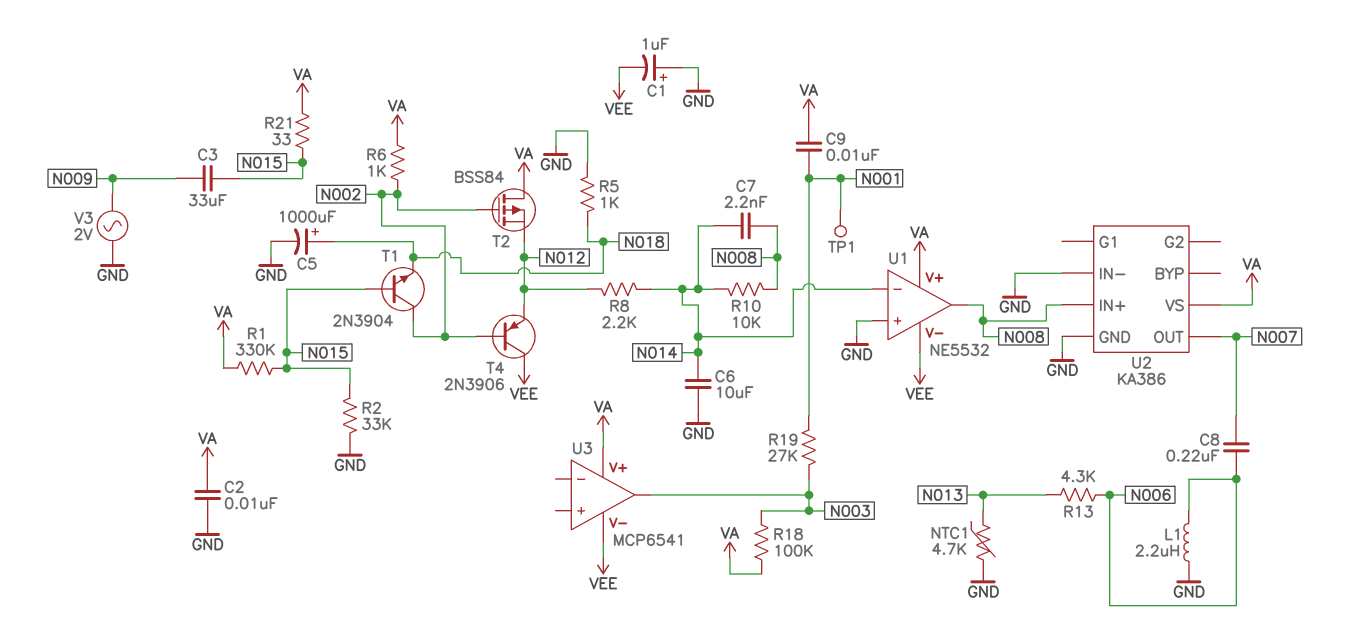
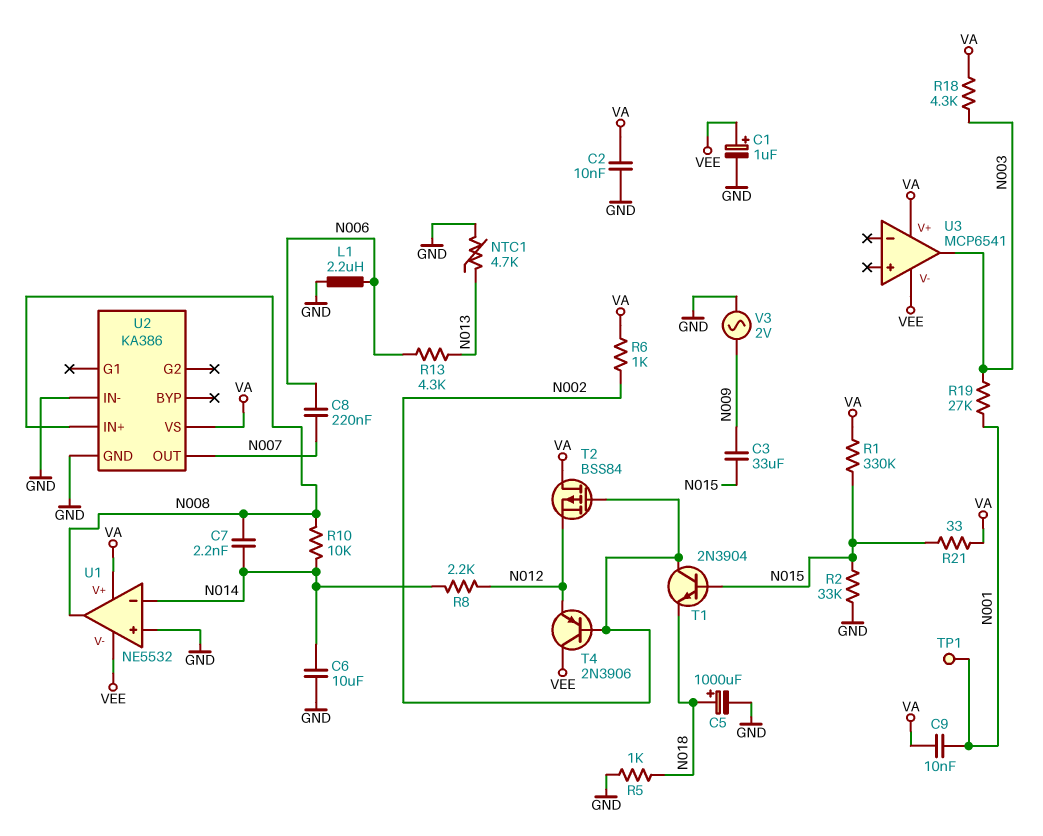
C1: 1uF (plus GND, minus VEE) -> 1uF (plus VEE, minus GND)
R18: 100k (N003, VA) -> 4.3k (N003, VA)

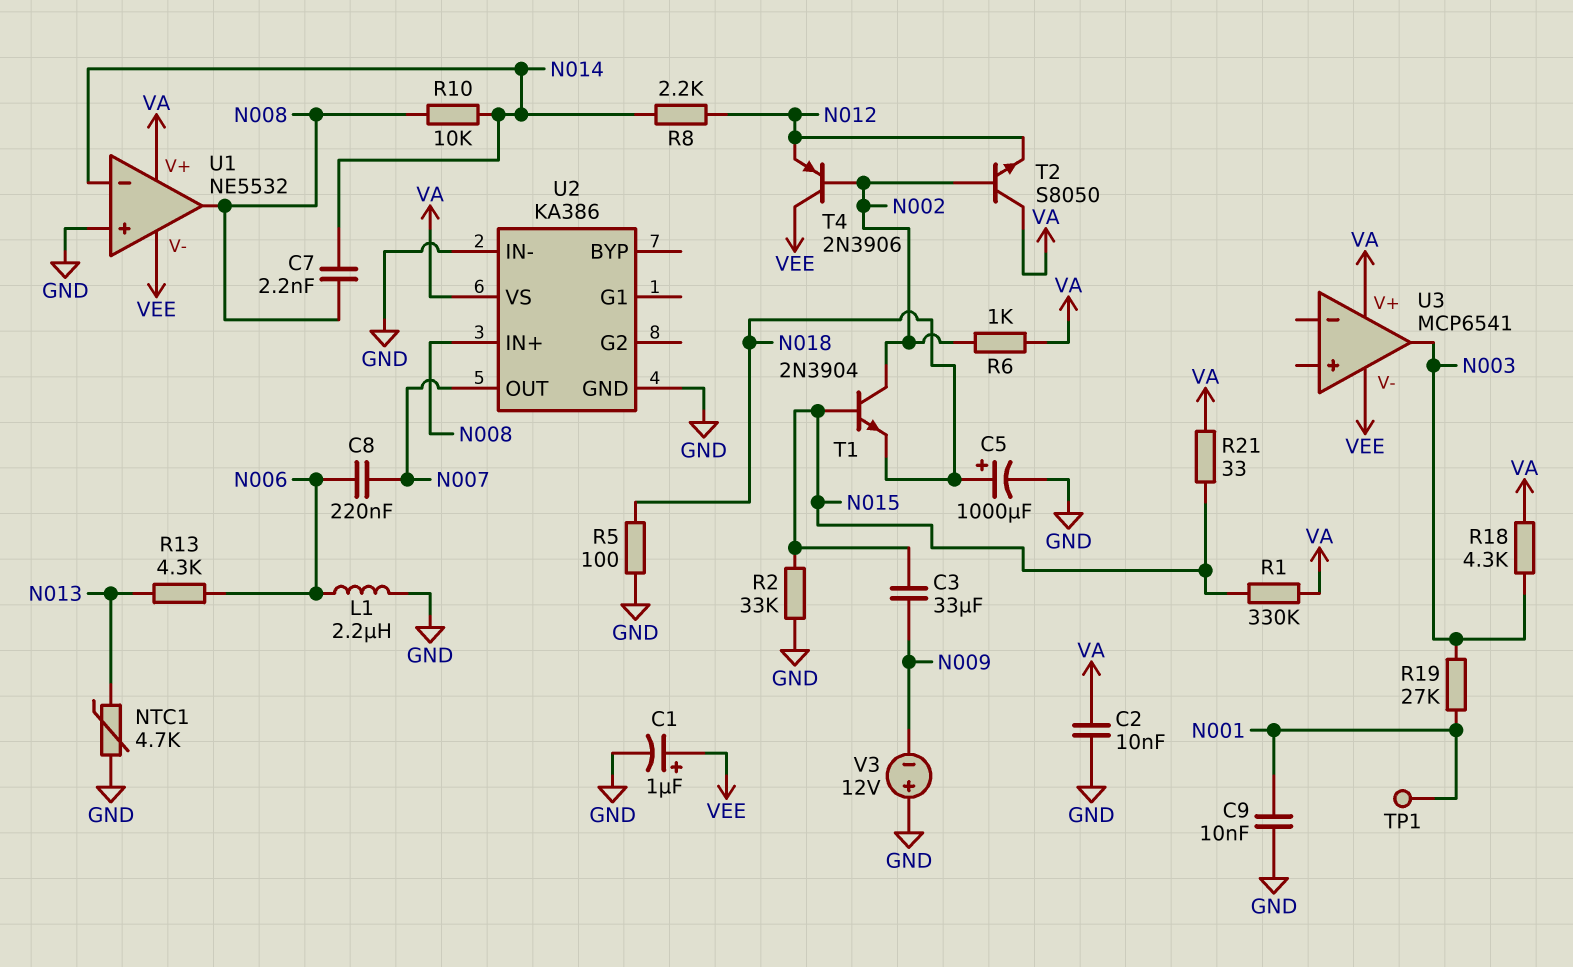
C6: 10uF (GND, N014) -> none
C9: 10nF (N001, VA) -> 10nF (GND, N001)
R5: 1k (GND, N018) -> 100 (GND, N018)
T2: PMOS BSS84 (G N002, D VA, S N012) -> NPN S8050 (B N002, C VA, E N012)
V3: AC 2V (GND, N009) -> 12V (plus GND, minus N009)

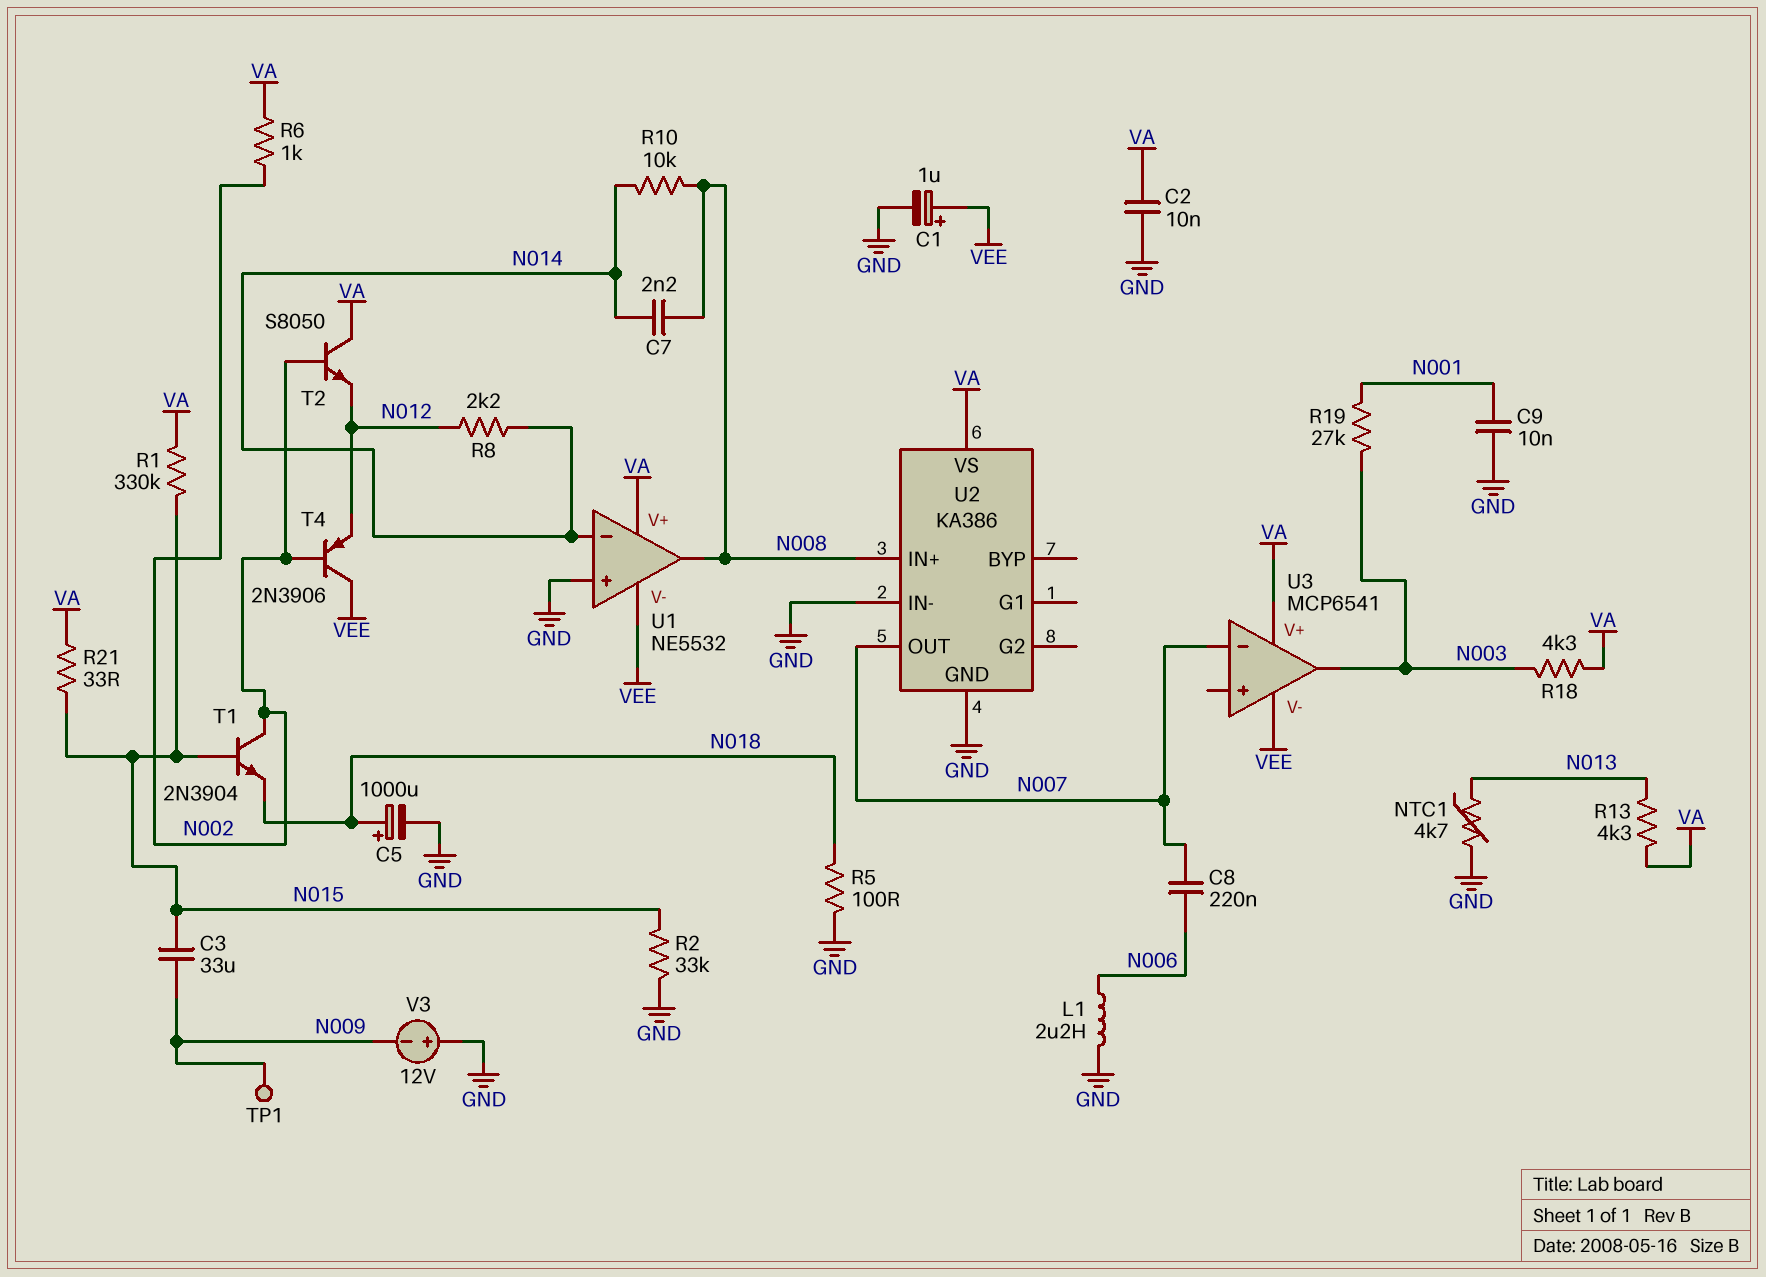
R13: 4.3k (N006, N013) -> 4.3k (N013, VA)
TP1: test point (N001) -> test point (N009)
U3 pin in-: none -> N007

